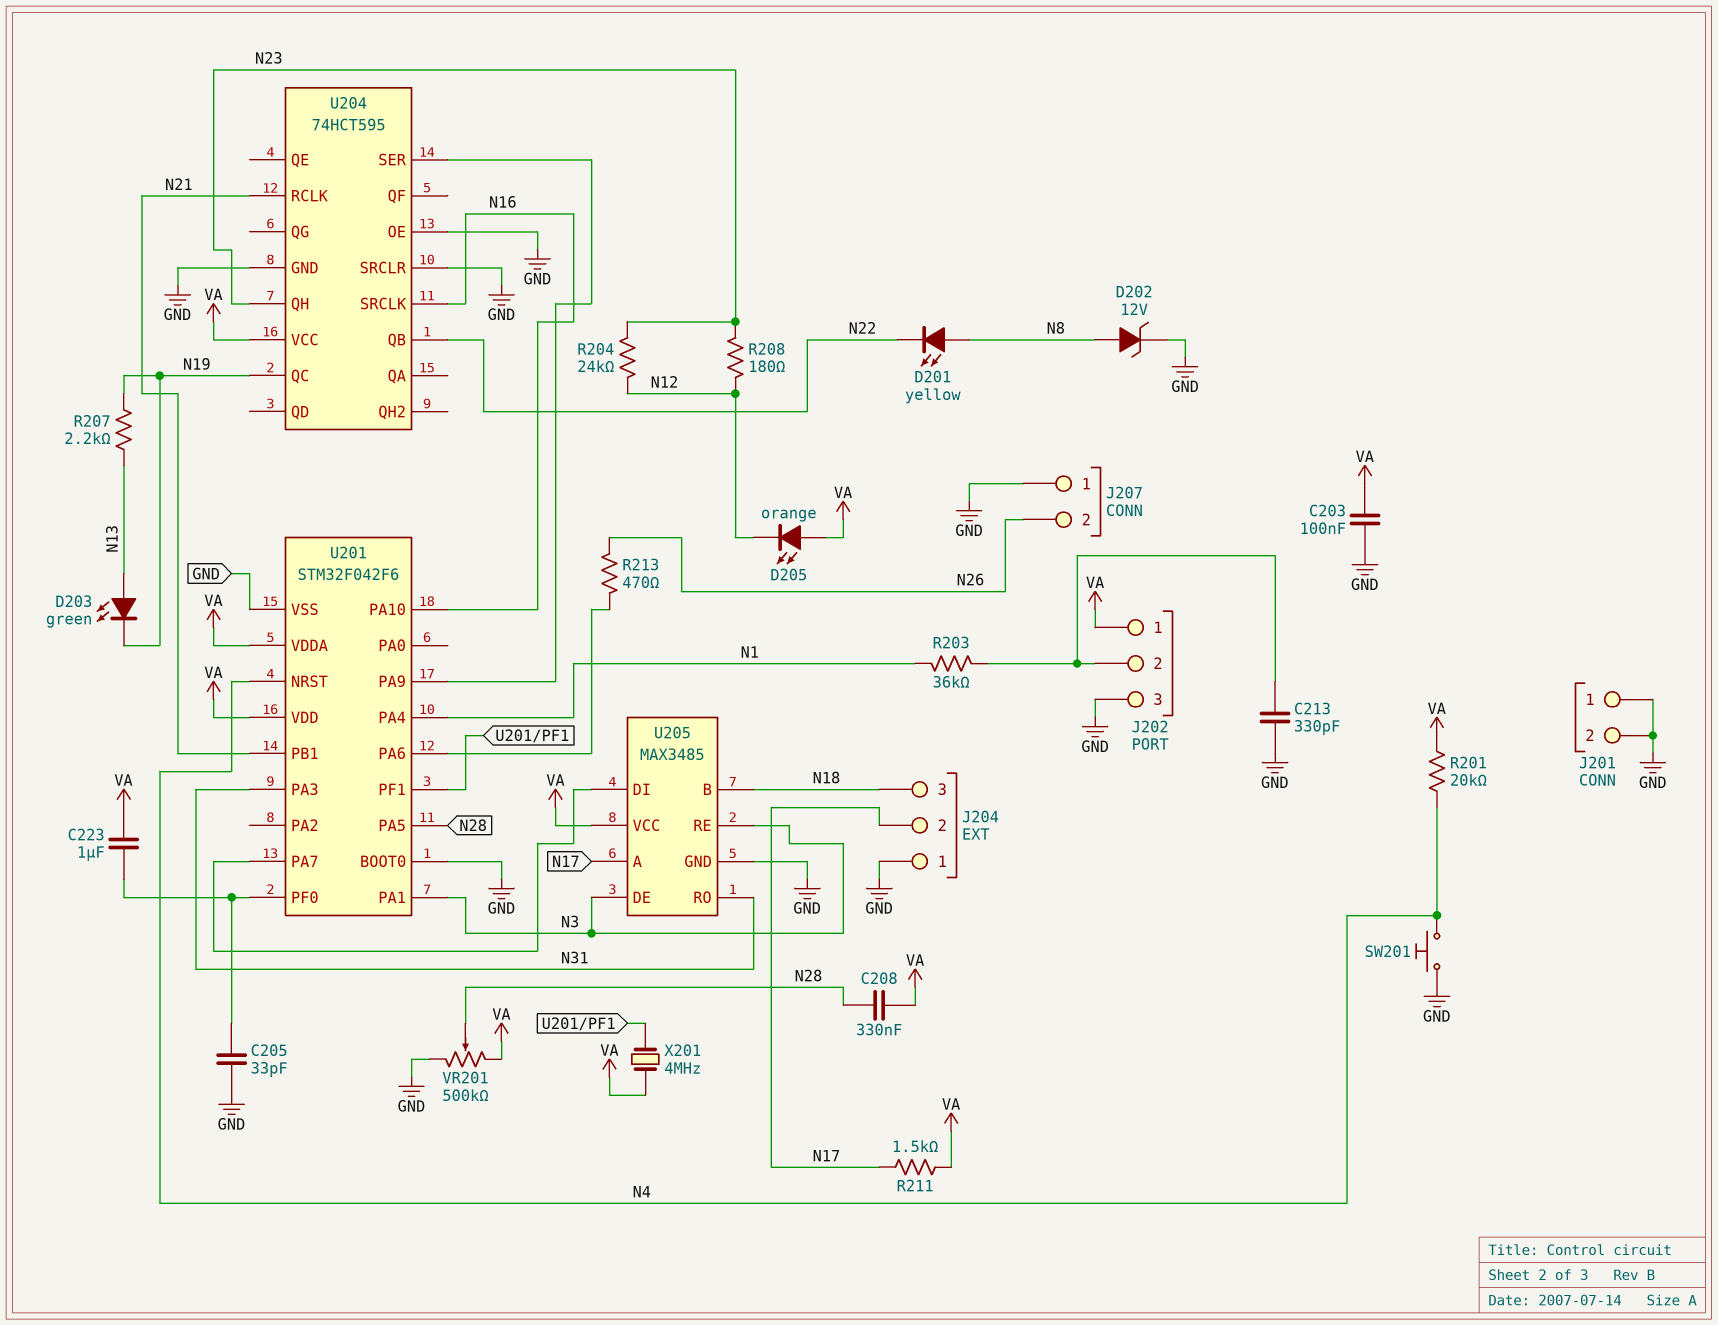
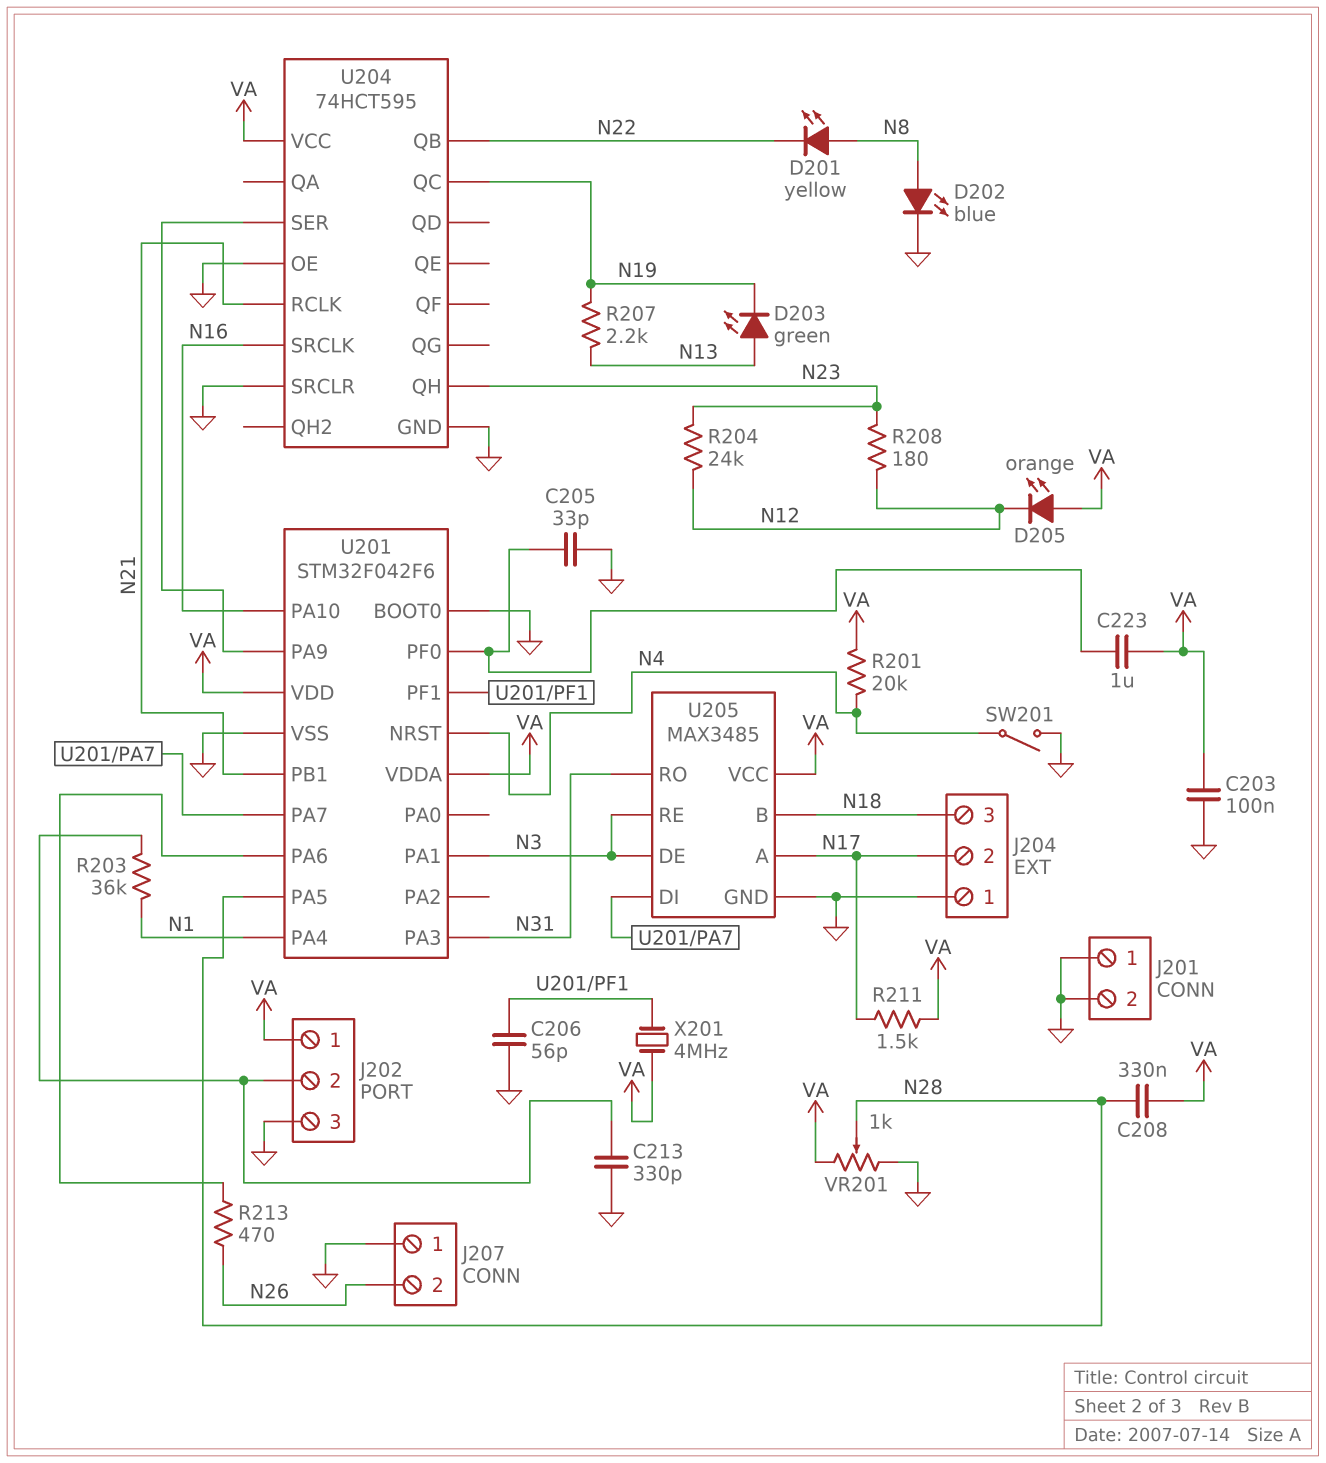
C206: none -> 56pF (GND, U201/PF1)
D202: zener 12V (A N8, K GND) -> LED blue (A N8, K GND)
SW201: button (GND, N4) -> switch (GND, N4)
VR201: 500k (GND, VA, wiper N28) -> 1k (GND, VA, wiper N28)

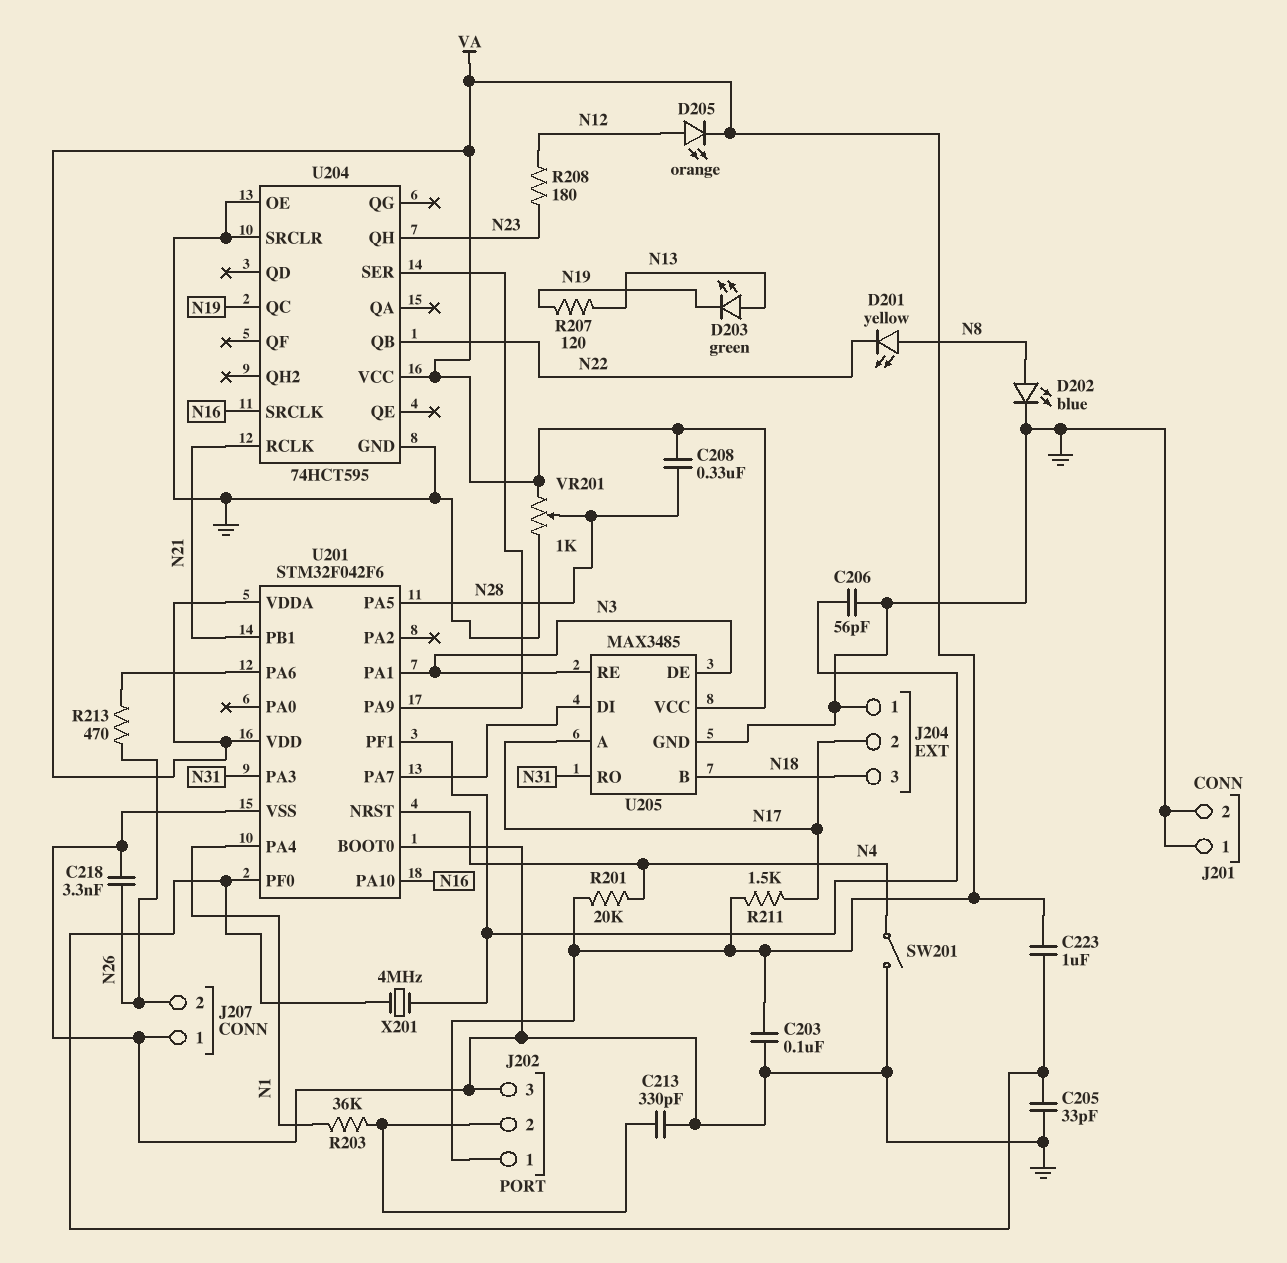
C218: none -> 3.3nF (GND, N26)
D205: LED orange (A VA, K N12) -> LED orange (A N12, K VA)
R204: 24k (N12, N23) -> none
R207: 2.2k (N13, N19) -> 120 (N13, N19)
X201: 4MHz (U201/PF1, VA) -> 4MHz (U201/PF0, U201/PF1)

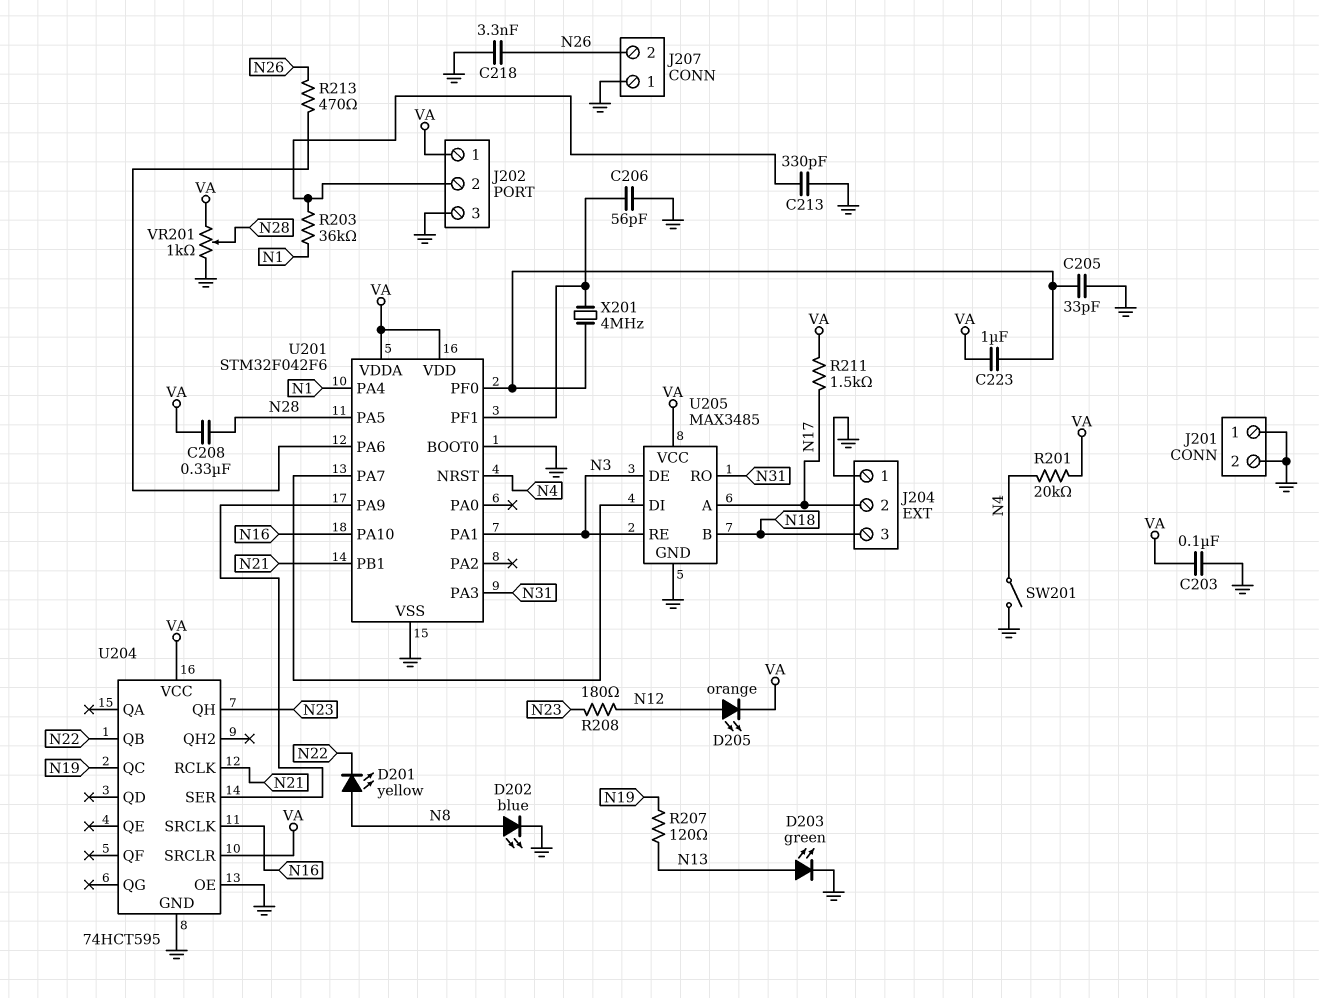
D203: LED green (A N13, K N19) -> LED green (A N13, K GND)
U204 pin SRCLR: GND -> VA

